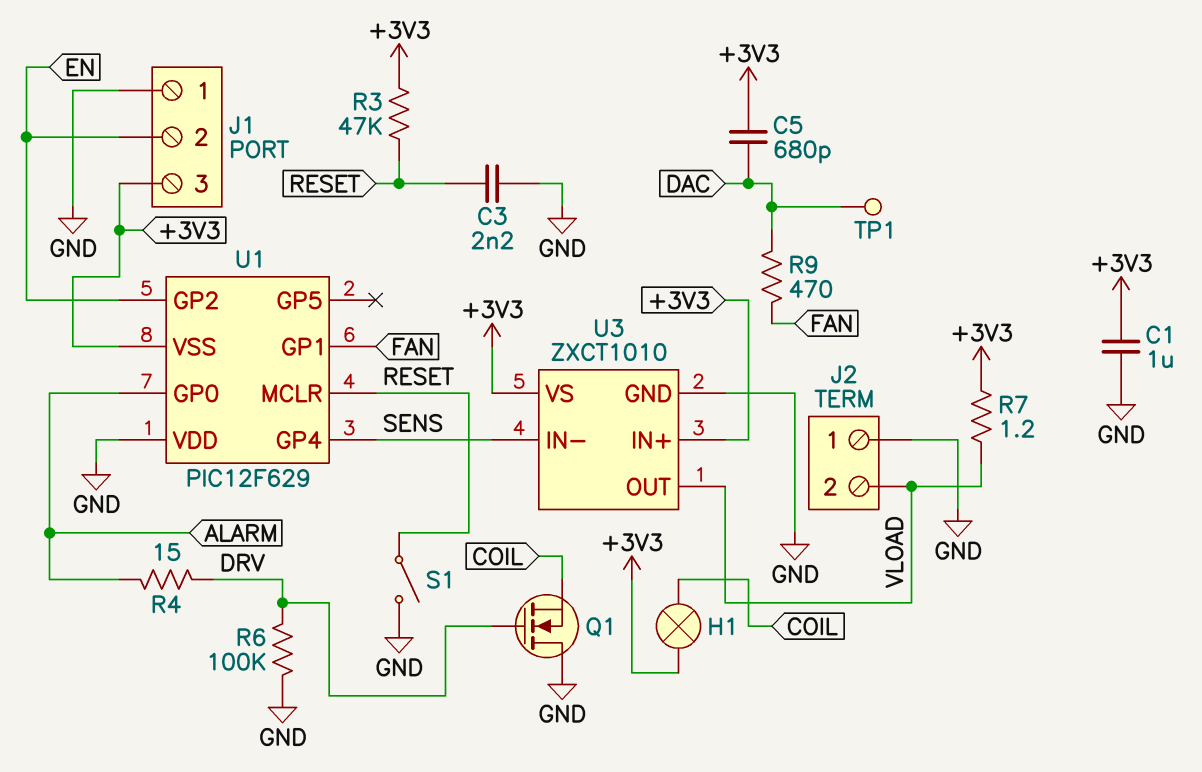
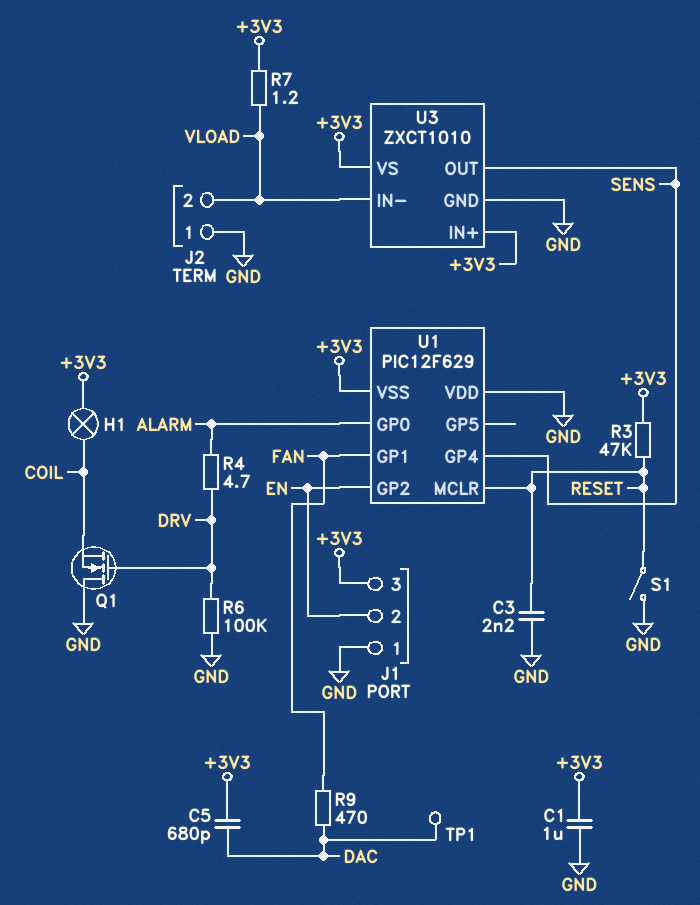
R4: 15 (ALARM, DRV) -> 4.7 (ALARM, DRV)
U3 pin IN-: SENS -> VLOAD
U3 pin OUT: VLOAD -> SENS

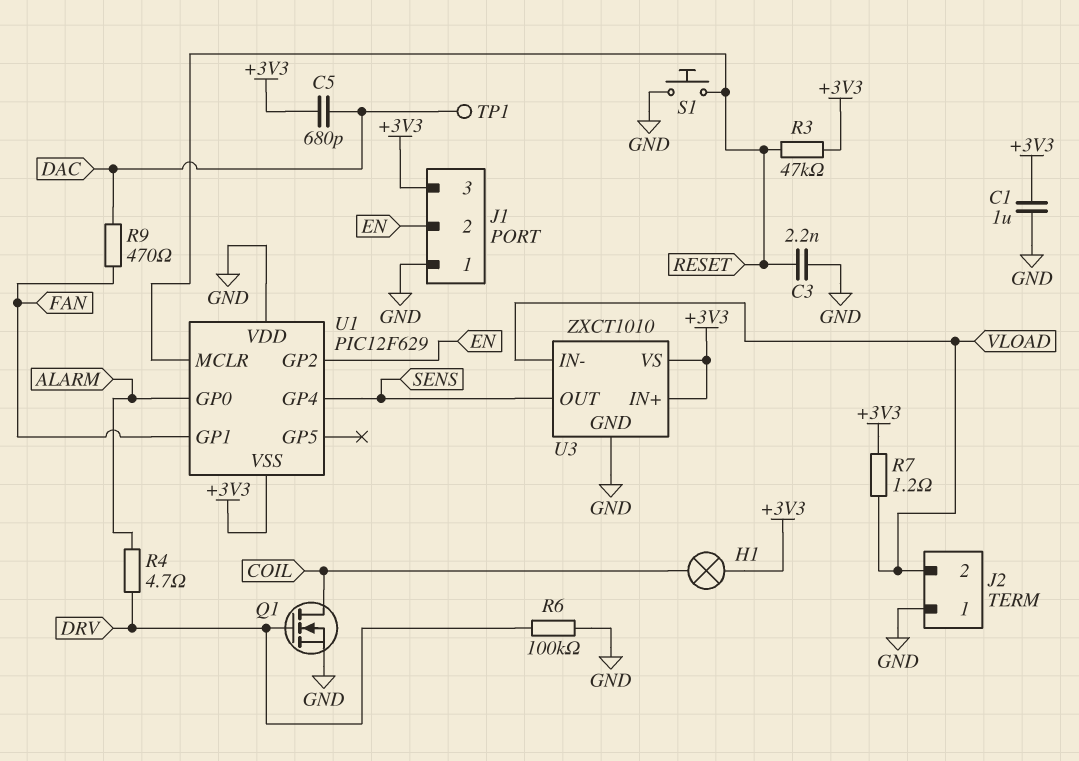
Q1: NMOS (G DRV, D GND, S COIL) -> NMOS (G DRV, D COIL, S GND)
S1: switch (GND, RESET) -> button (GND, RESET)

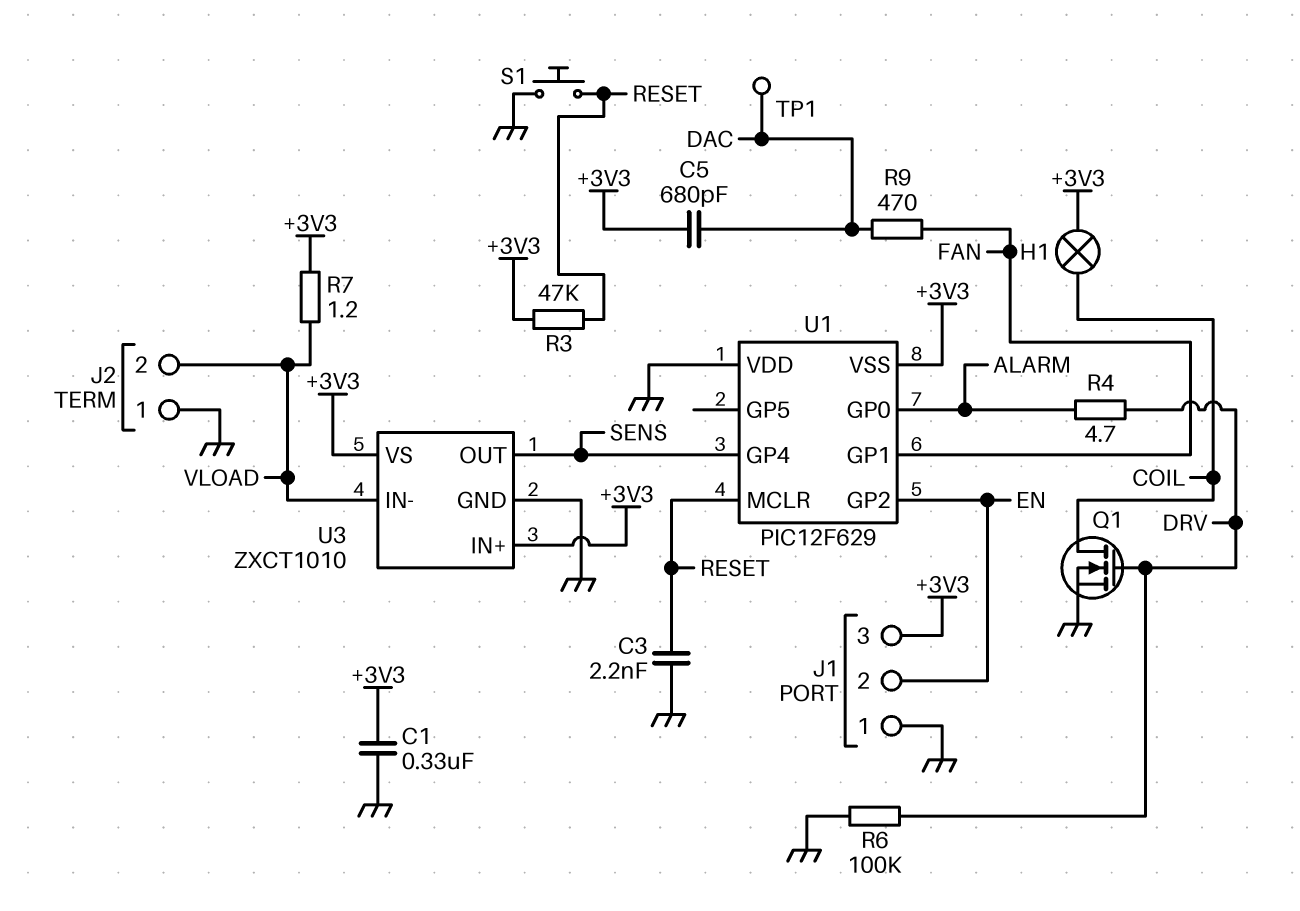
C1: 1uF (+3V3, GND) -> 330nF (+3V3, GND)

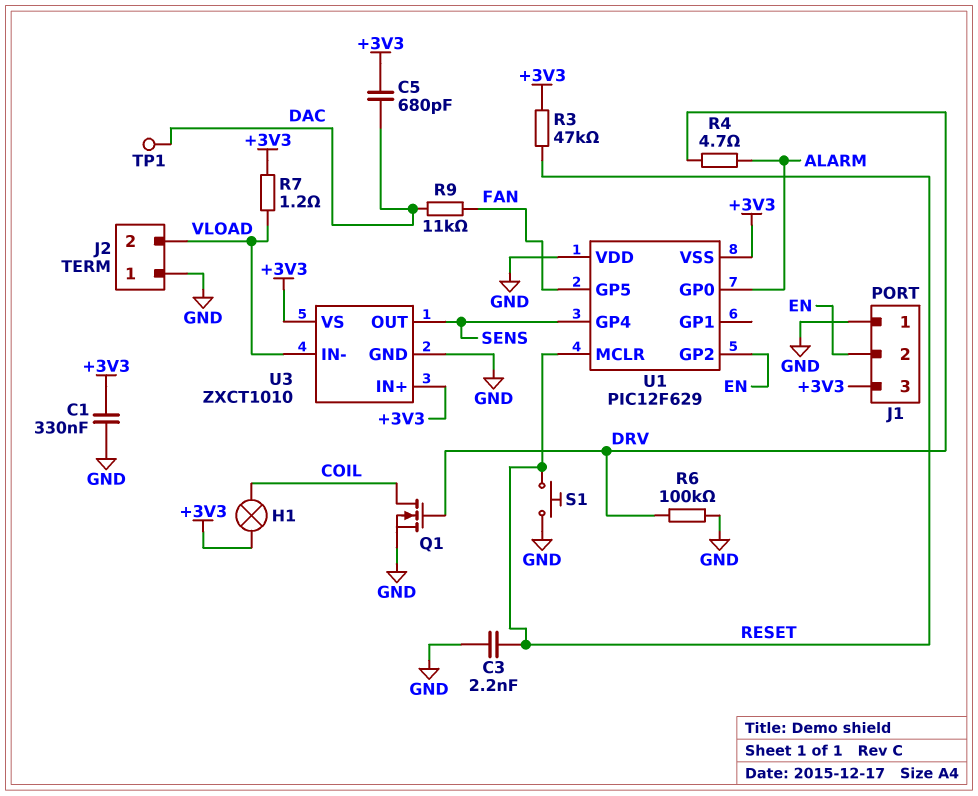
R9: 470 (DAC, FAN) -> 11k (DAC, FAN)
U1 pin GP1: FAN -> none
U1 pin GP5: none -> FAN

